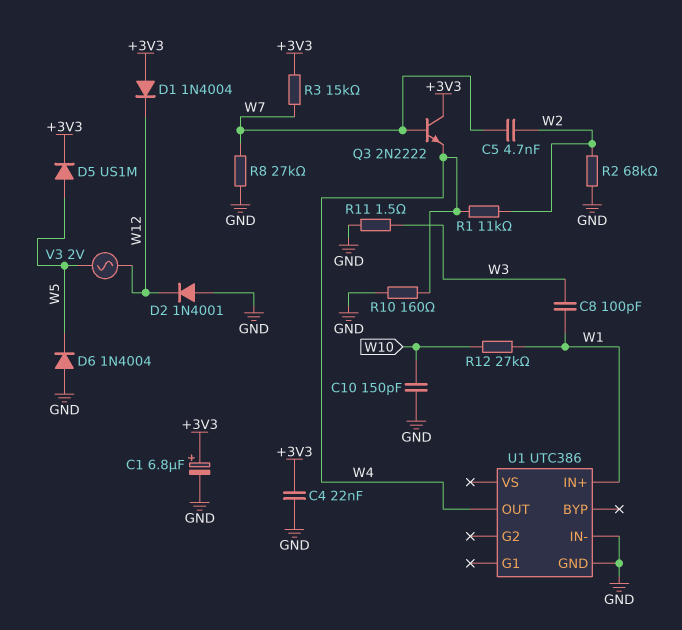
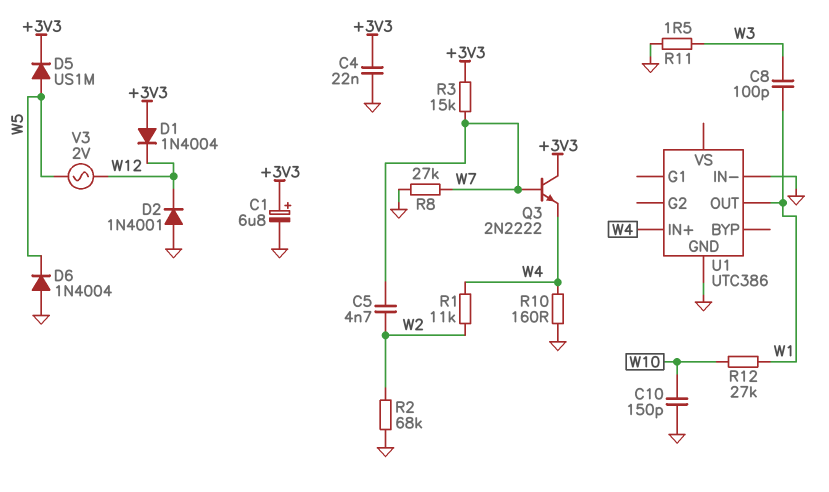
U1 pin IN+: W1 -> W4
U1 pin OUT: W4 -> W1

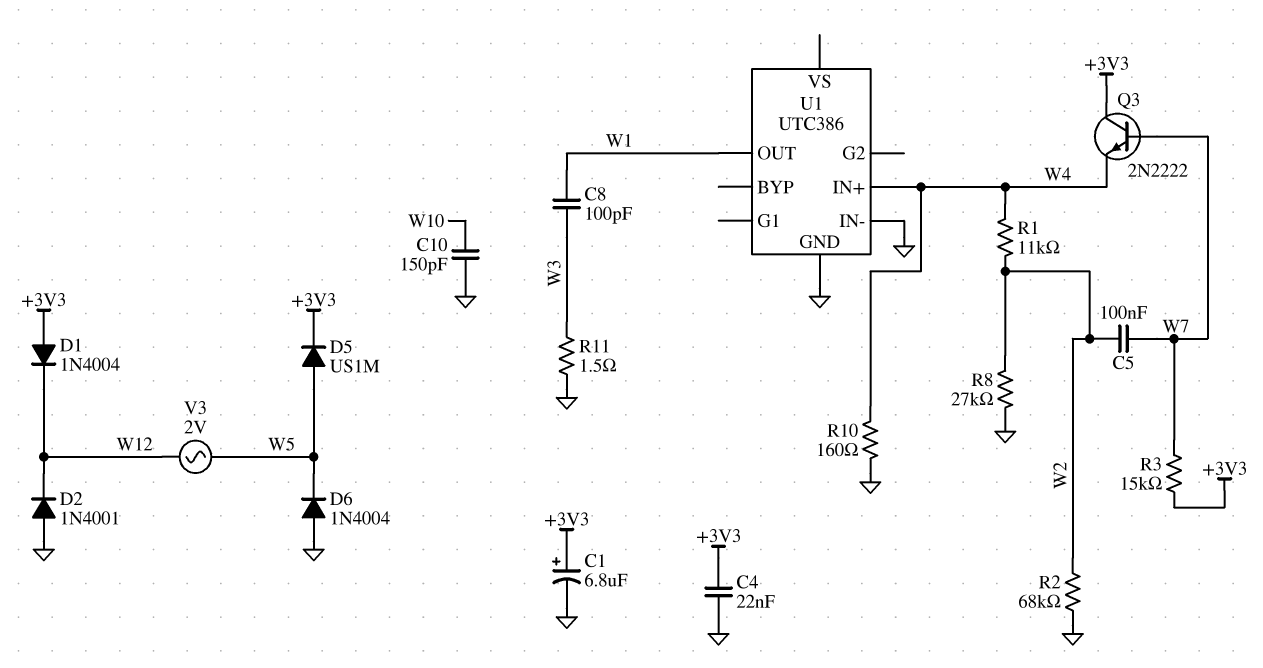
C5: 4.7nF (W2, W7) -> 100nF (W2, W7)
R8: 27k (GND, W7) -> 27k (GND, W2)
R12: 27k (W1, W10) -> none

